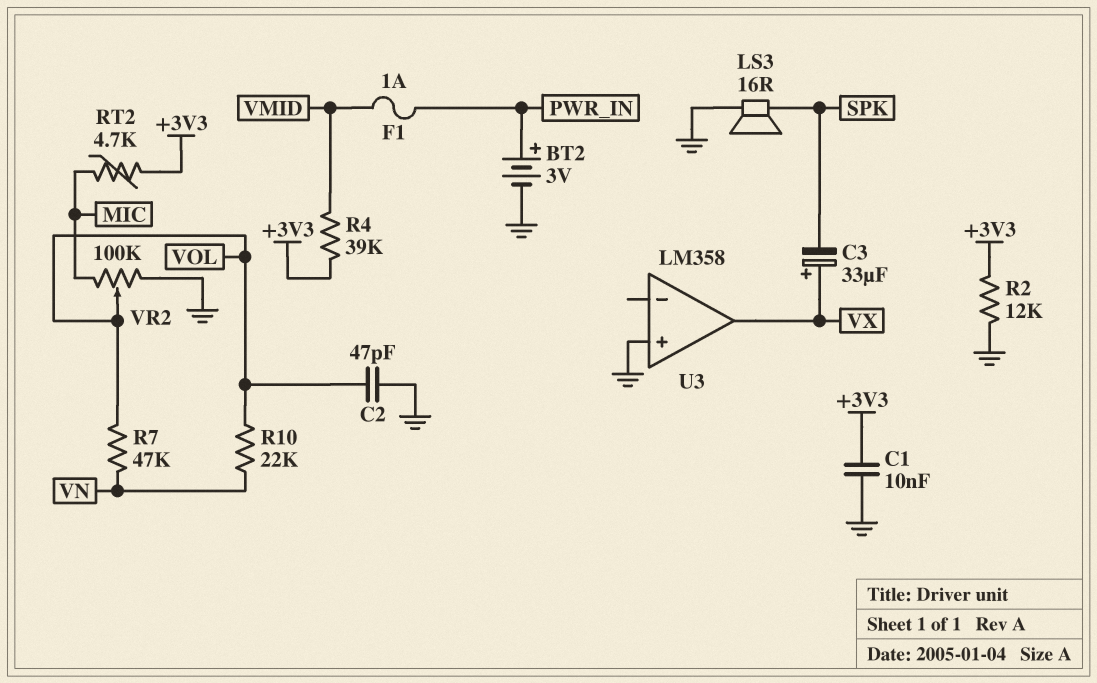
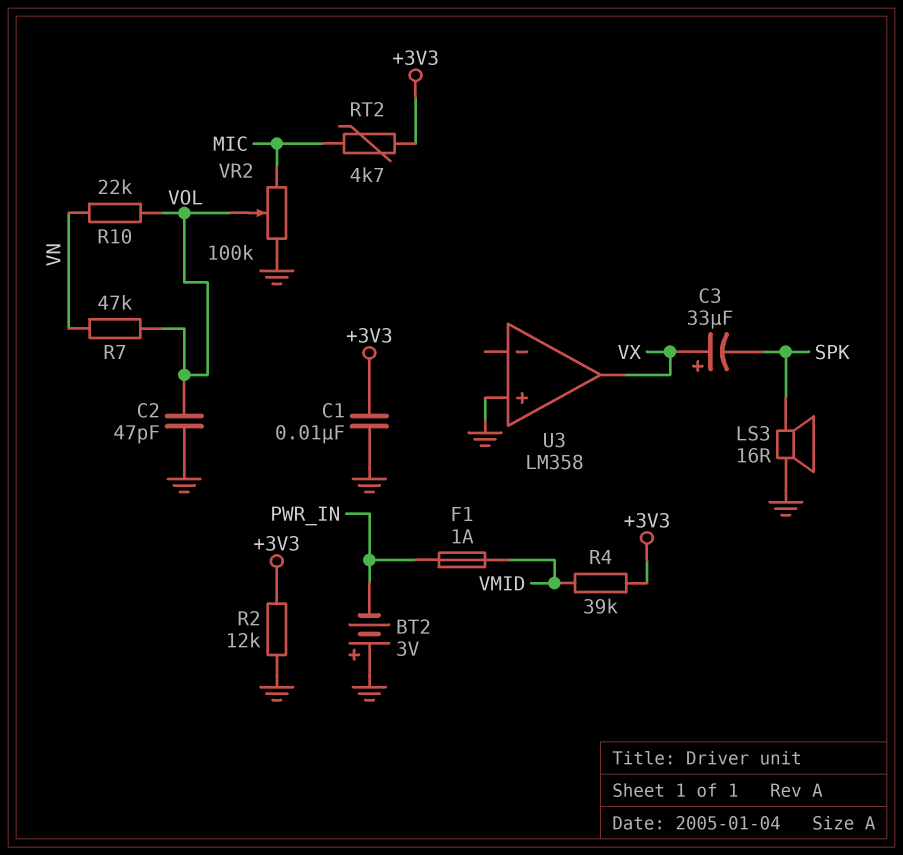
BT2: 3V (plus PWR_IN, minus GND) -> 3V (plus GND, minus PWR_IN)

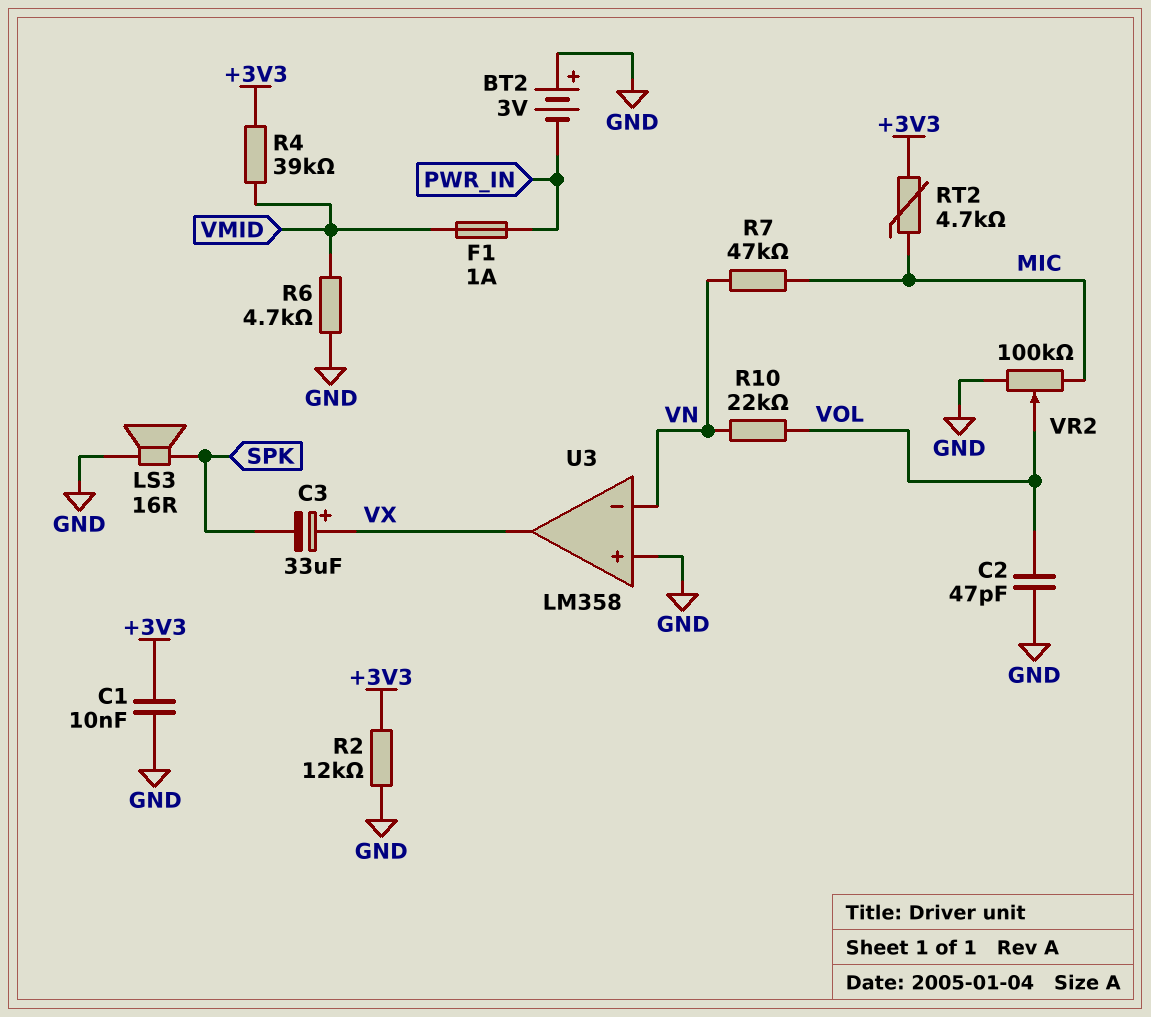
R6: none -> 4.7k (GND, VMID)
R7: 47k (VN, VOL) -> 47k (MIC, VN)
U3 pin in-: none -> VN

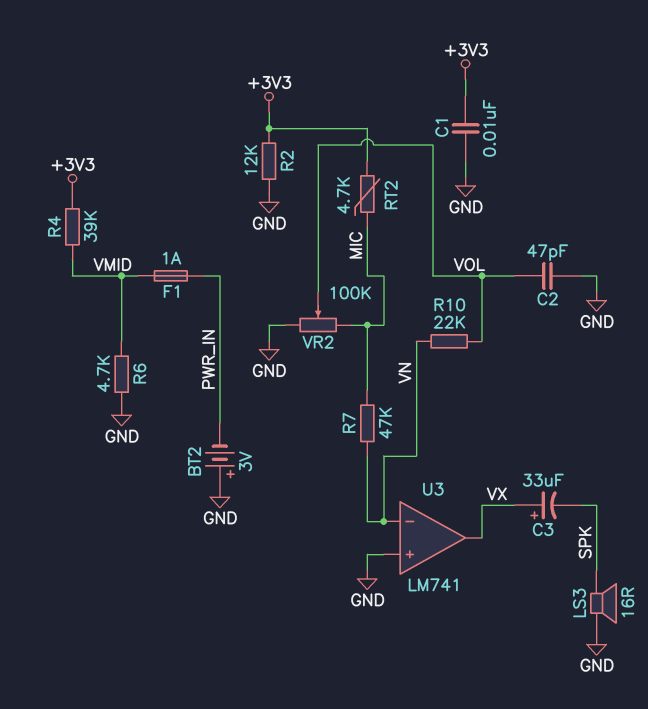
U3: LM358 -> LM741

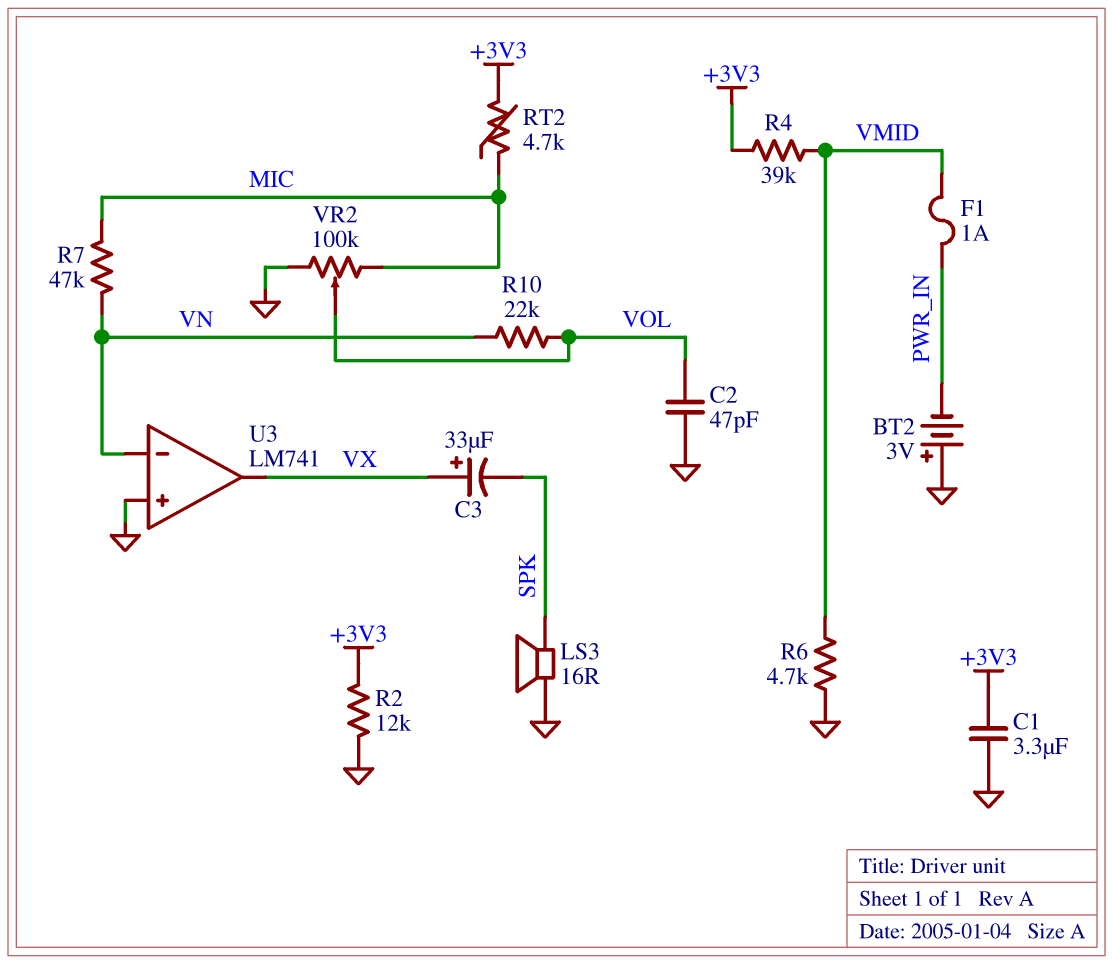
C1: 10nF (+3V3, GND) -> 3.3uF (+3V3, GND)

